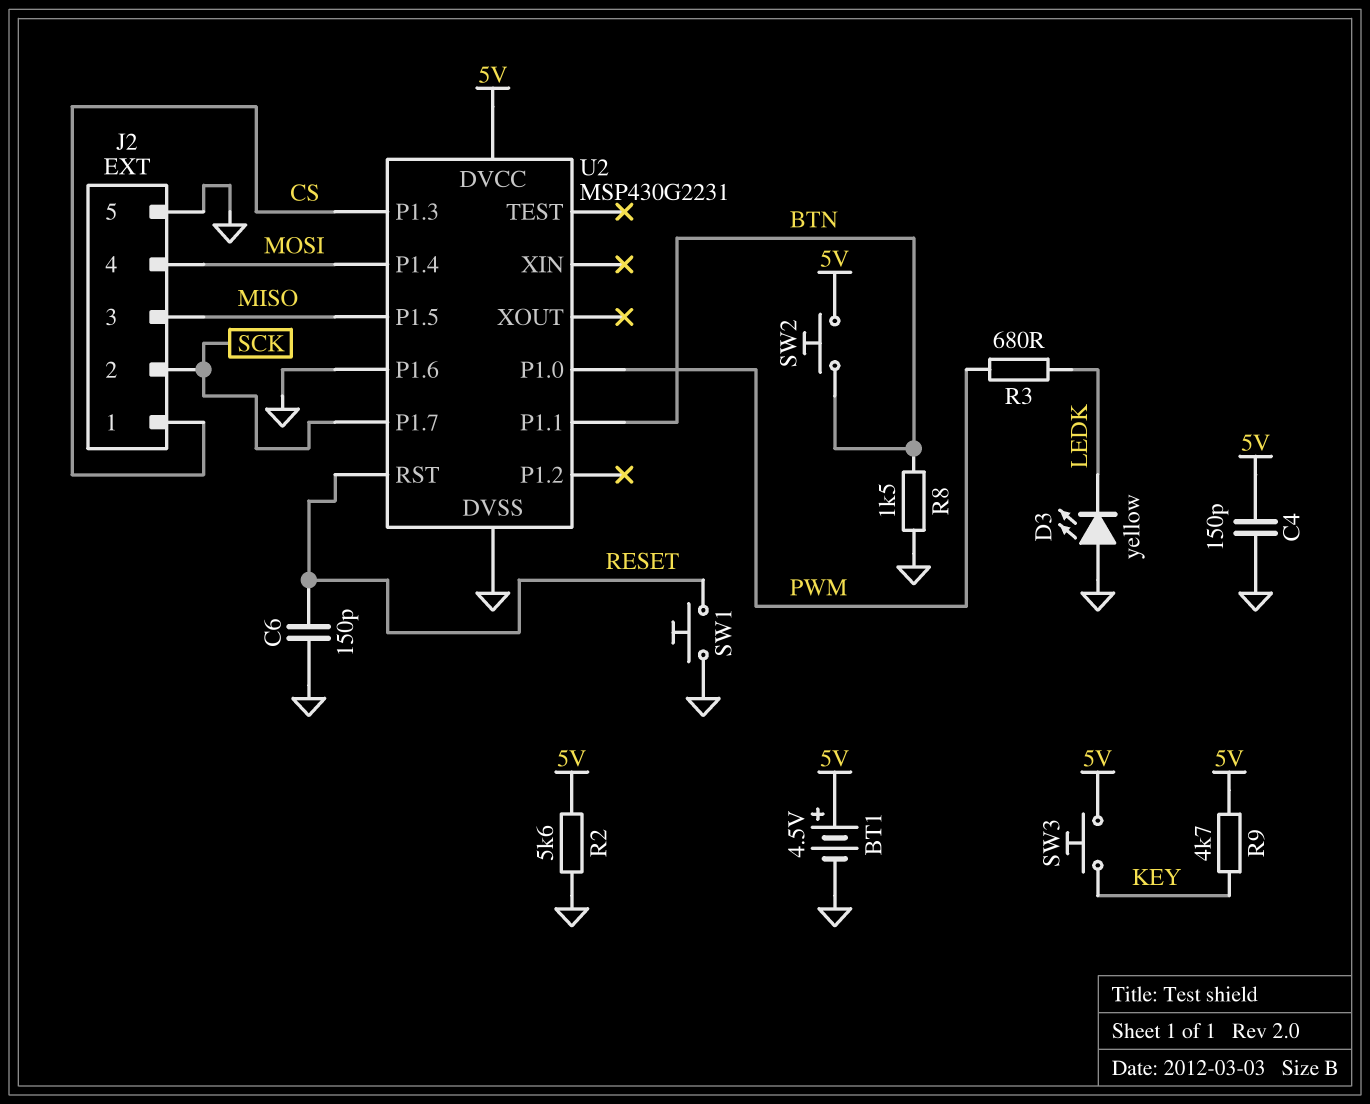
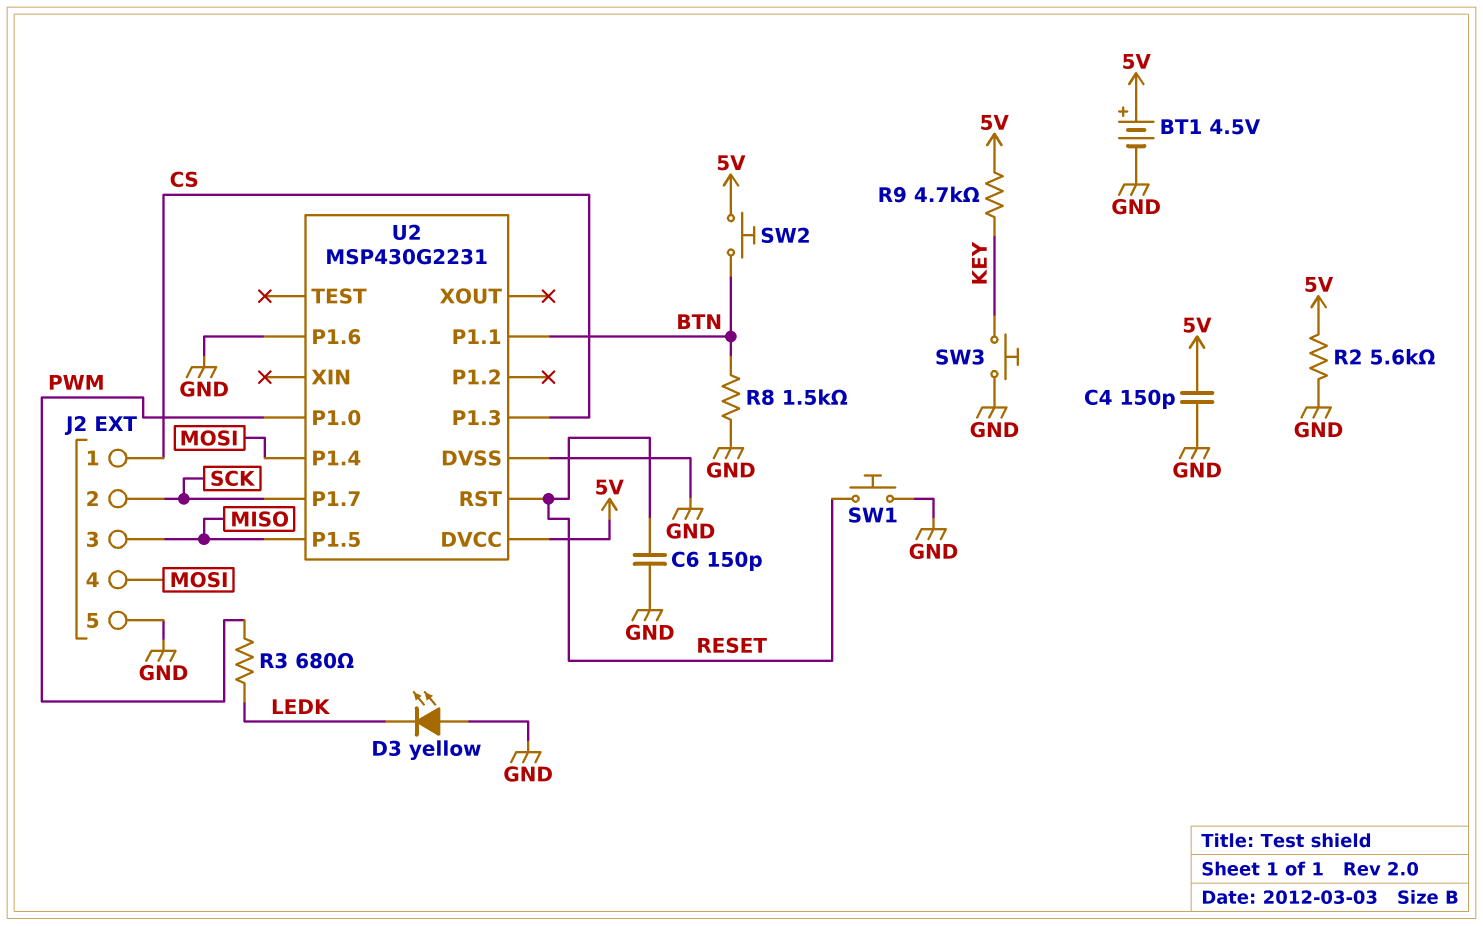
SW3: button (5V, KEY) -> button (GND, KEY)

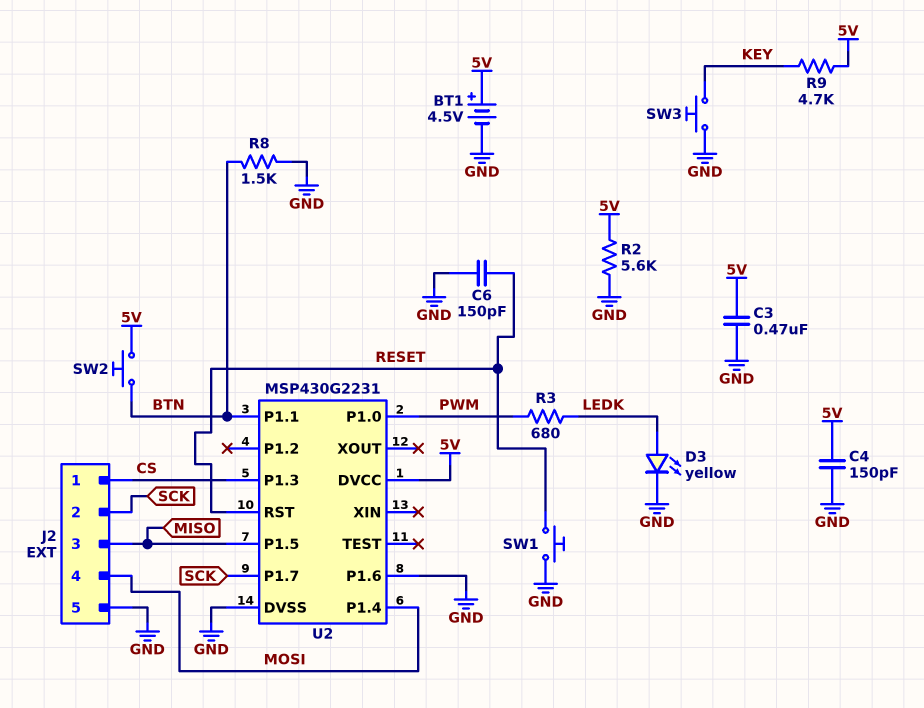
C3: none -> 470nF (5V, GND)
D3: LED yellow (A GND, K LEDK) -> LED yellow (A LEDK, K GND)

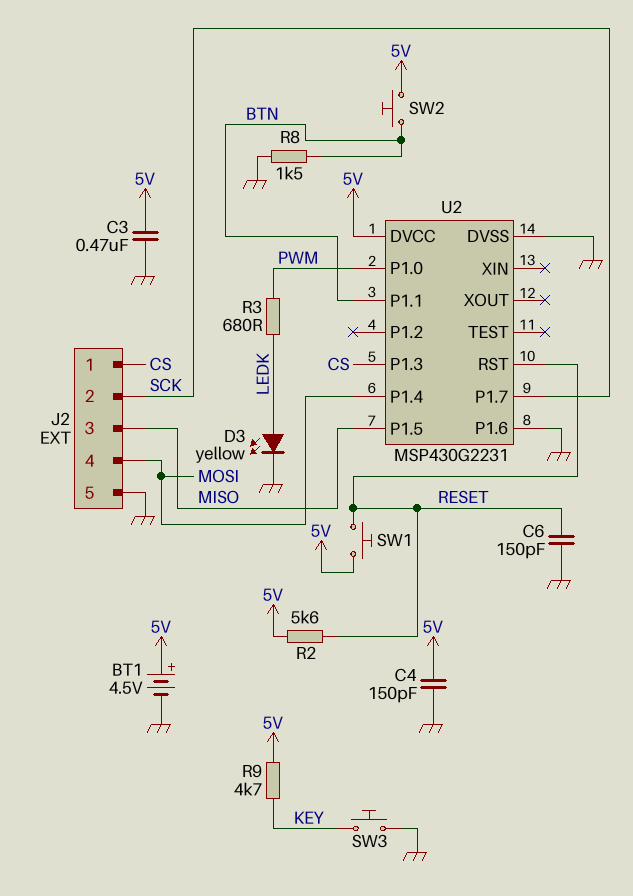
R2: 5.6k (5V, GND) -> 5.6k (5V, RESET)
SW1: button (GND, RESET) -> button (5V, RESET)

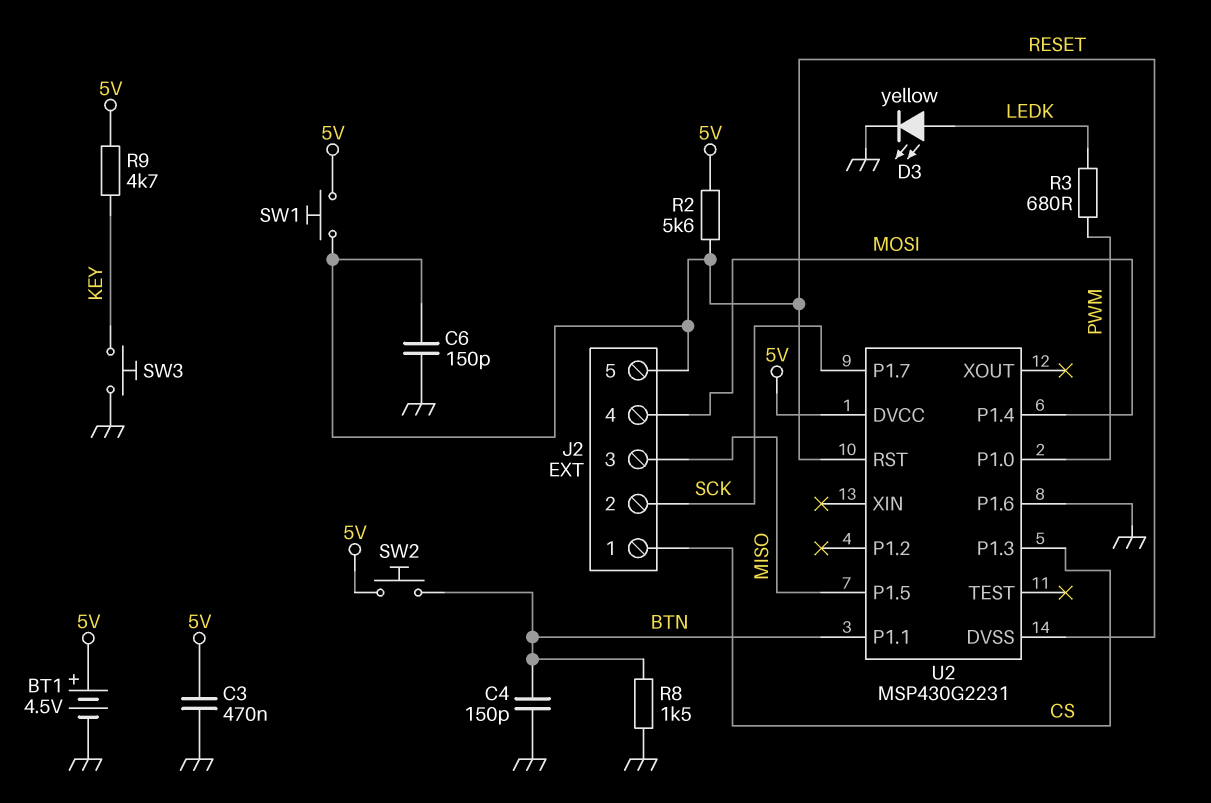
C4: 150pF (5V, GND) -> 150pF (BTN, GND)
J2 pin 5: GND -> RESET
U2 pin DVSS: GND -> RESET

